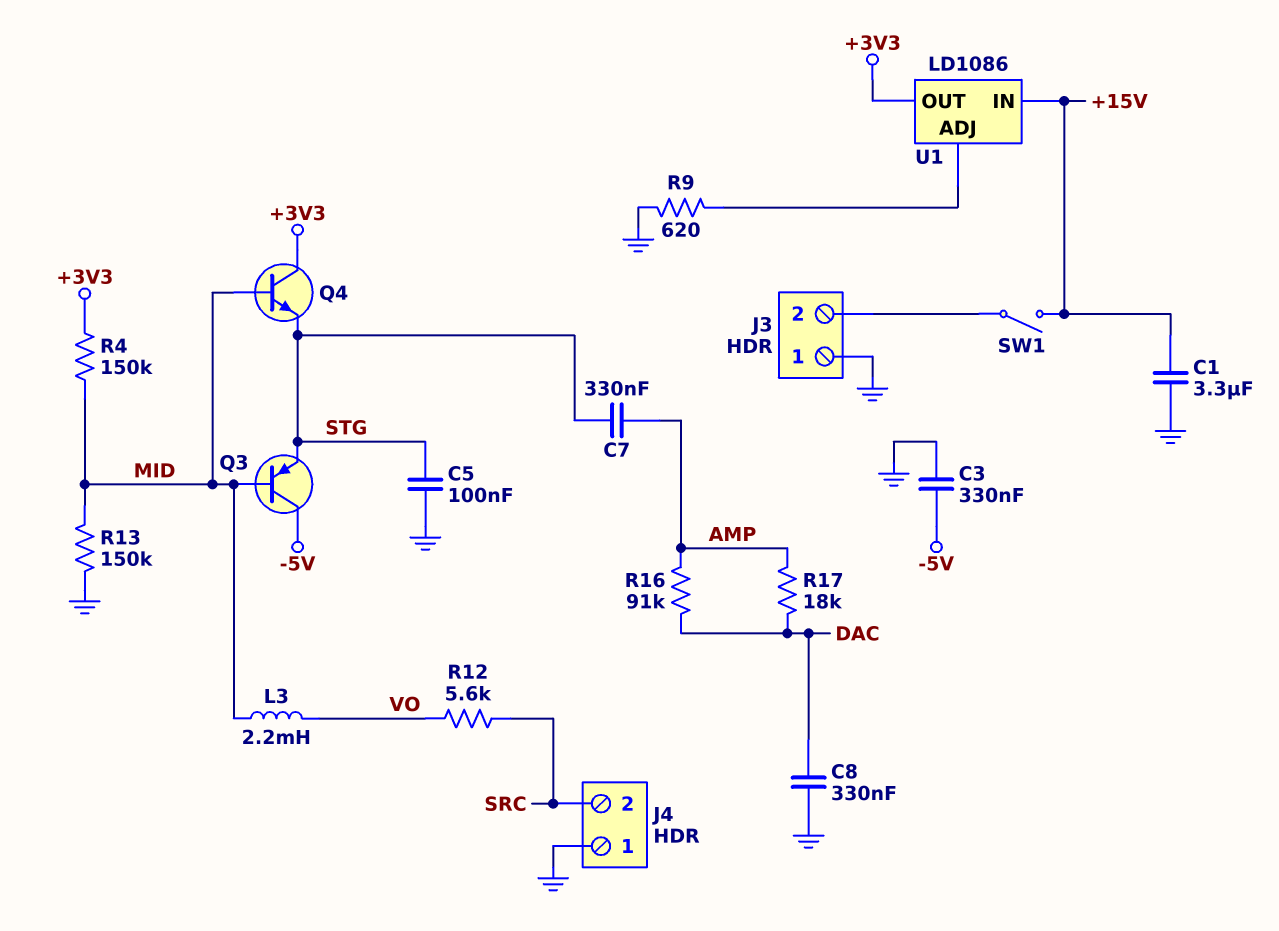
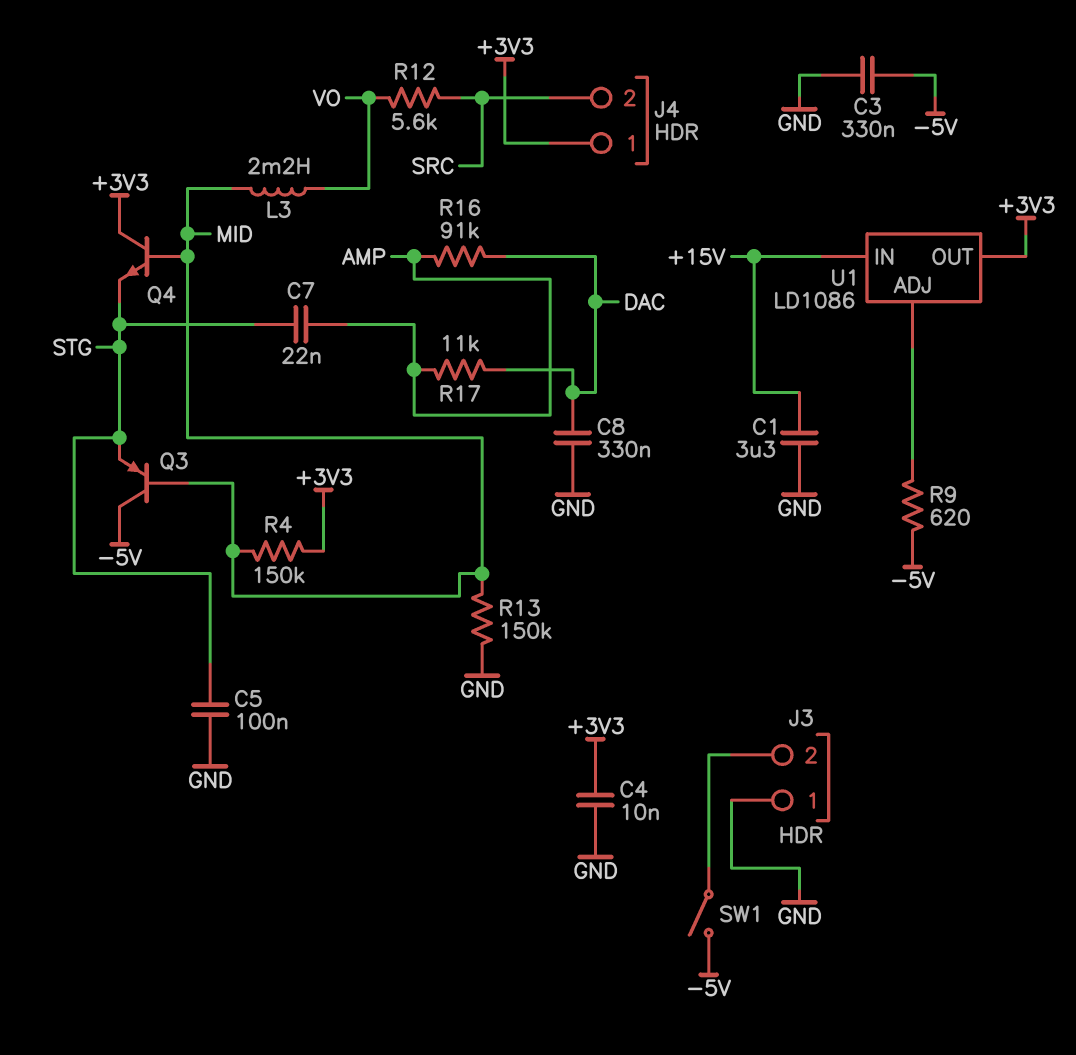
C4: none -> 10nF (+3V3, GND)
C7: 330nF (AMP, STG) -> 22nF (AMP, STG)
J4 pin 1: GND -> +3V3
R9: 620 (GND, U1/ADJ) -> 620 (-5V, U1/ADJ)
R17: 18k (AMP, DAC) -> 11k (AMP, DAC)
SW1: switch (+15V, J3/2) -> switch (-5V, J3/2)

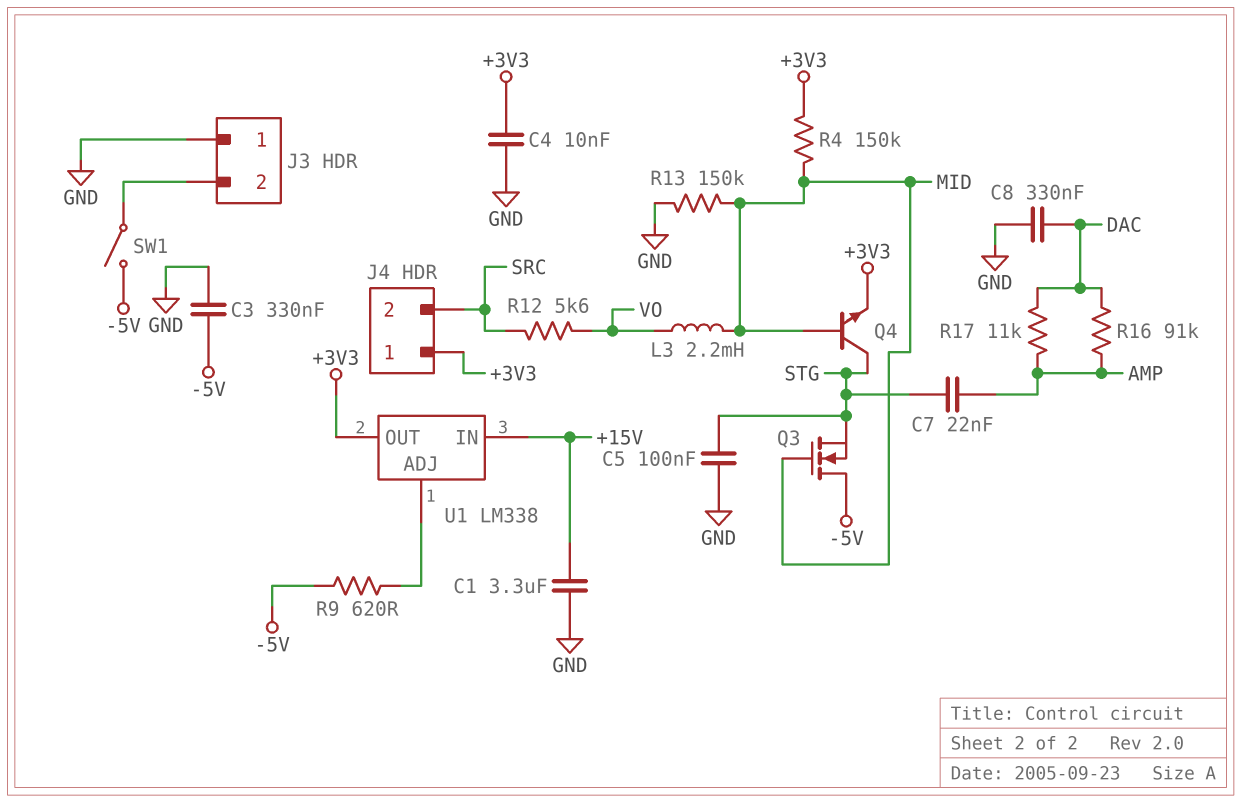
Q3: PNP (B MID, C -5V, E STG) -> NMOS (G MID, D -5V, S STG)
Q4: NPN (B MID, C +3V3, E STG) -> NPN (B MID, C STG, E +3V3)
U1: LD1086 -> LM338

